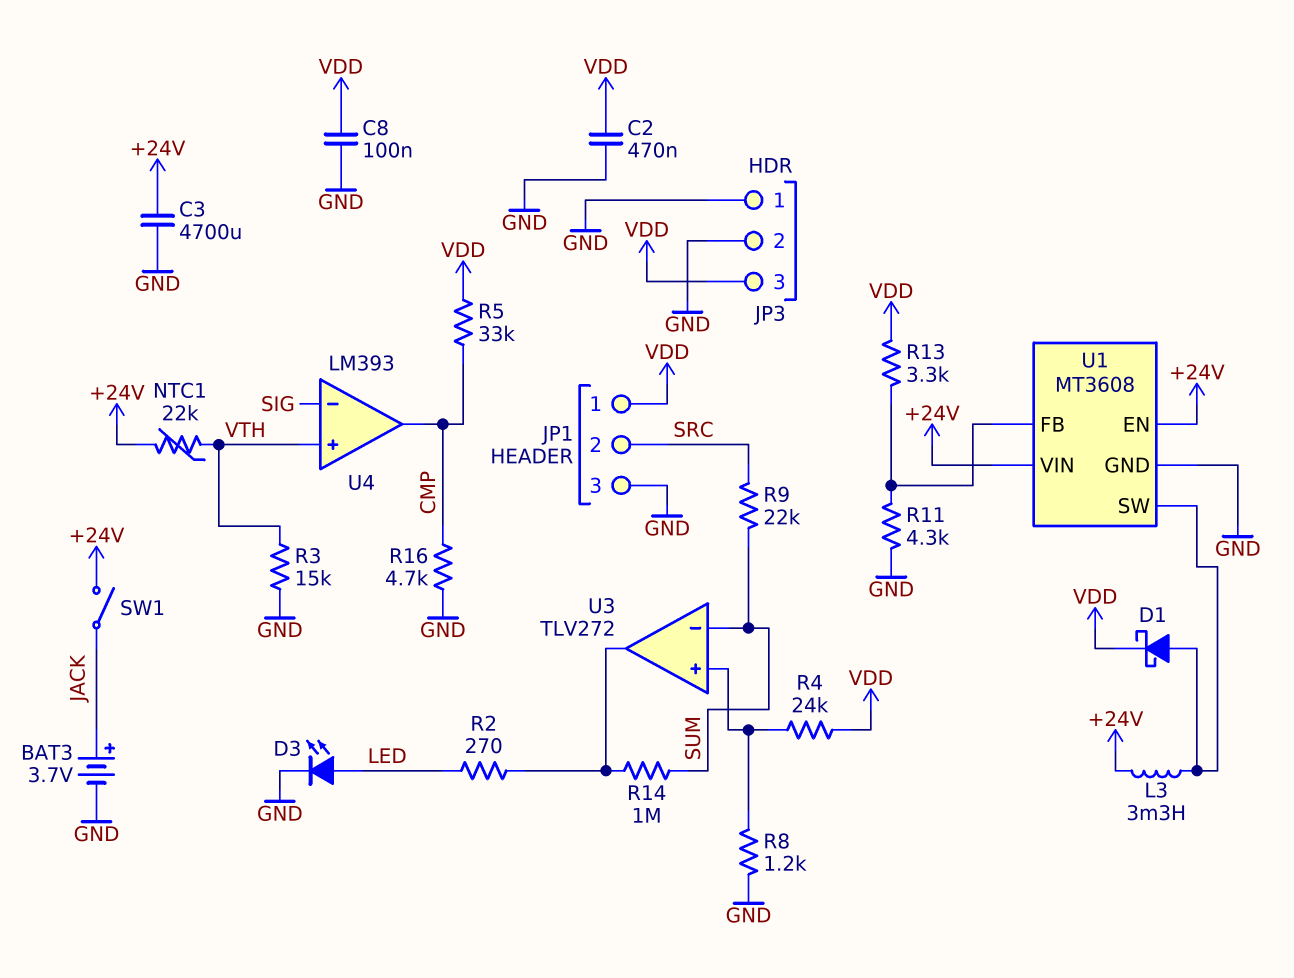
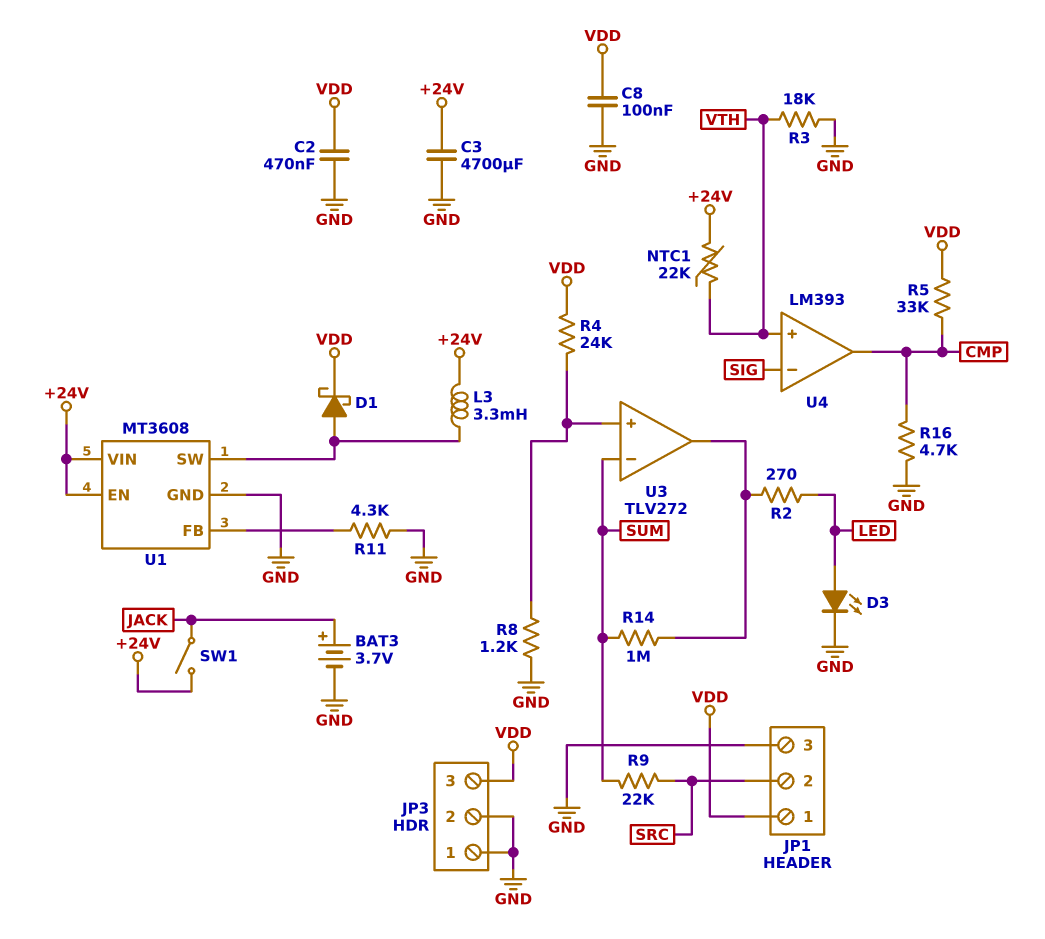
R3: 15k (GND, VTH) -> 18k (GND, VTH)
R13: 3.3k (U1/FB, VDD) -> none

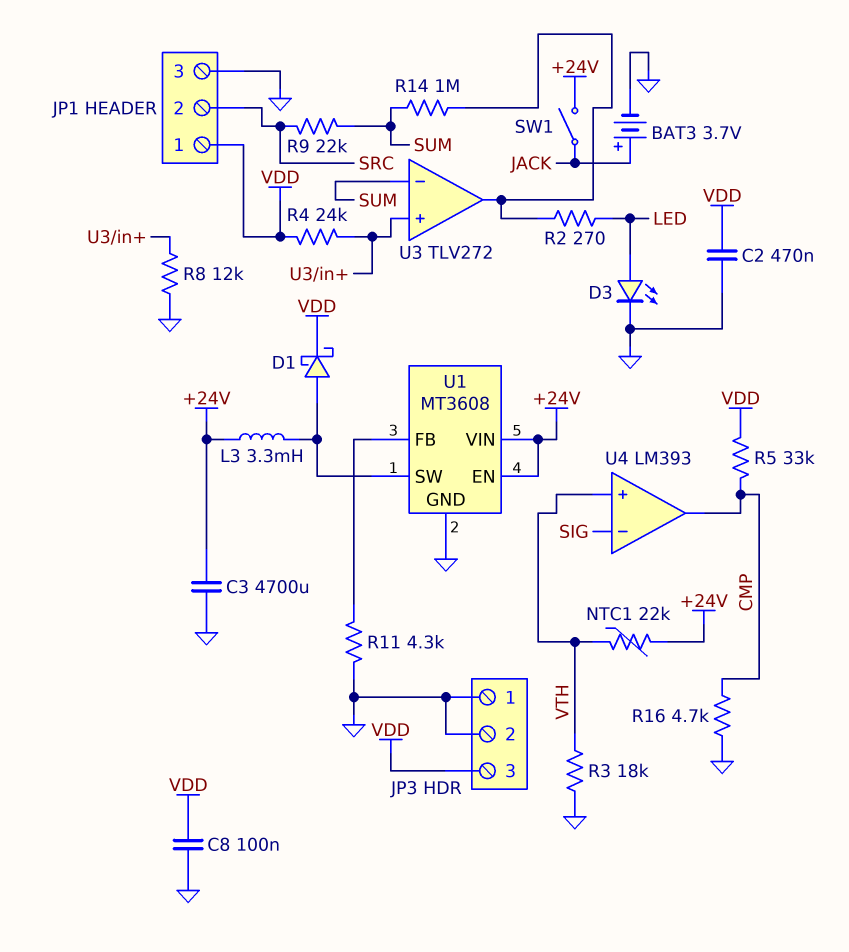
R8: 1.2k (GND, U3/in+) -> 12k (GND, U3/in+)

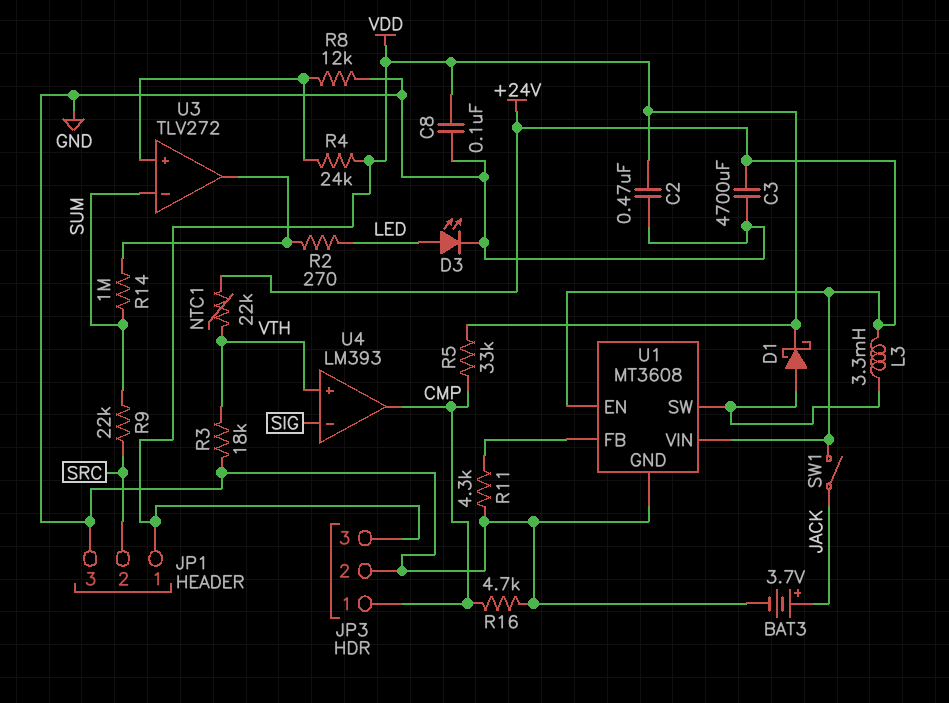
JP3 pin 1: GND -> CMP

